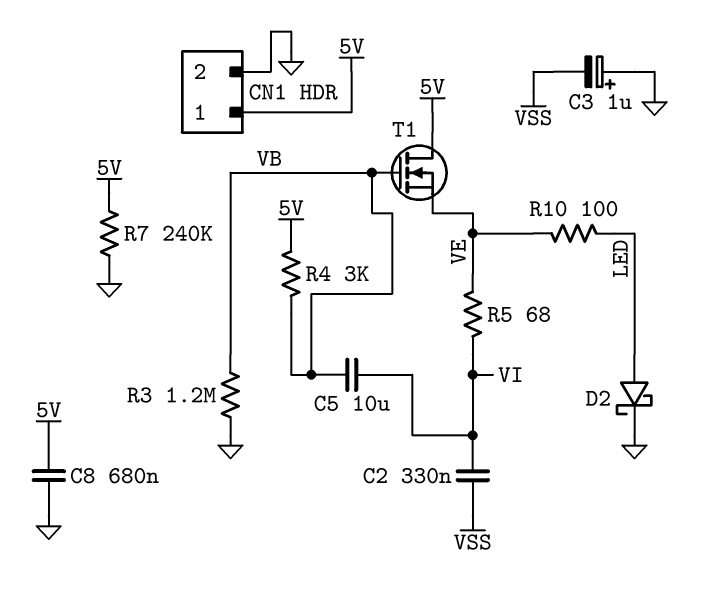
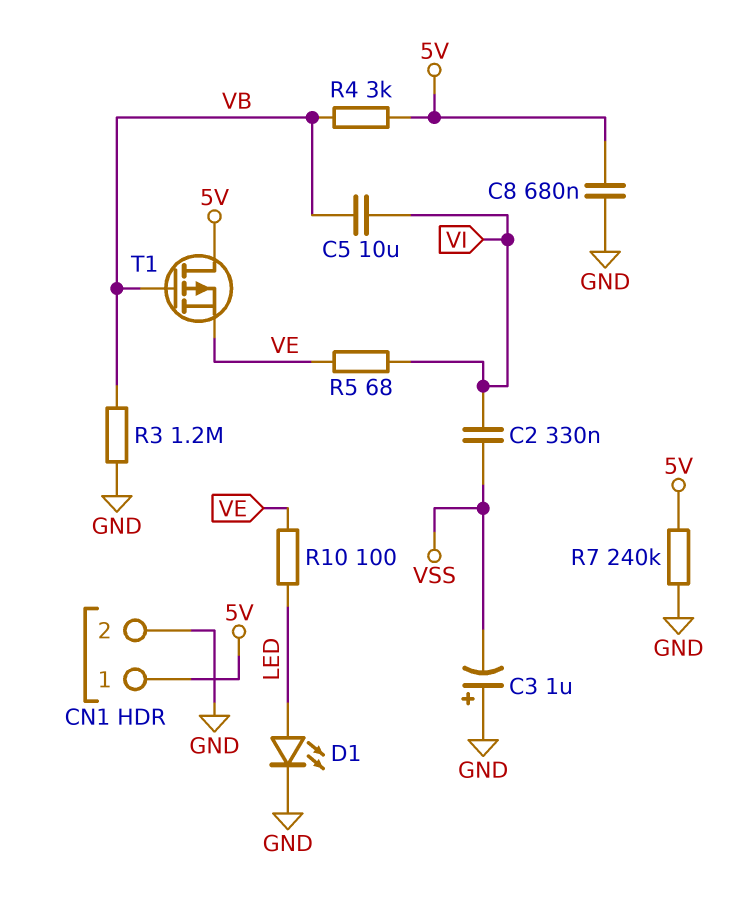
D1: none -> LED (A LED, K GND)
D2: schottky (A LED, K GND) -> none
T1: NMOS (G VB, D 5V, S VE) -> PMOS (G VB, D 5V, S VE)

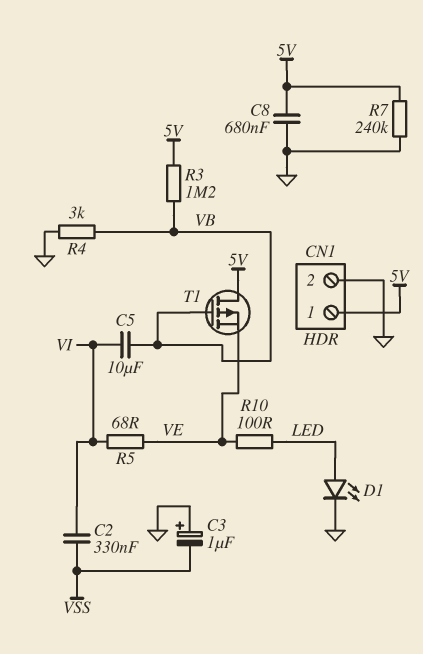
R3: 1.2M (GND, VB) -> 1.2M (5V, VB)
R4: 3k (5V, VB) -> 3k (GND, VB)

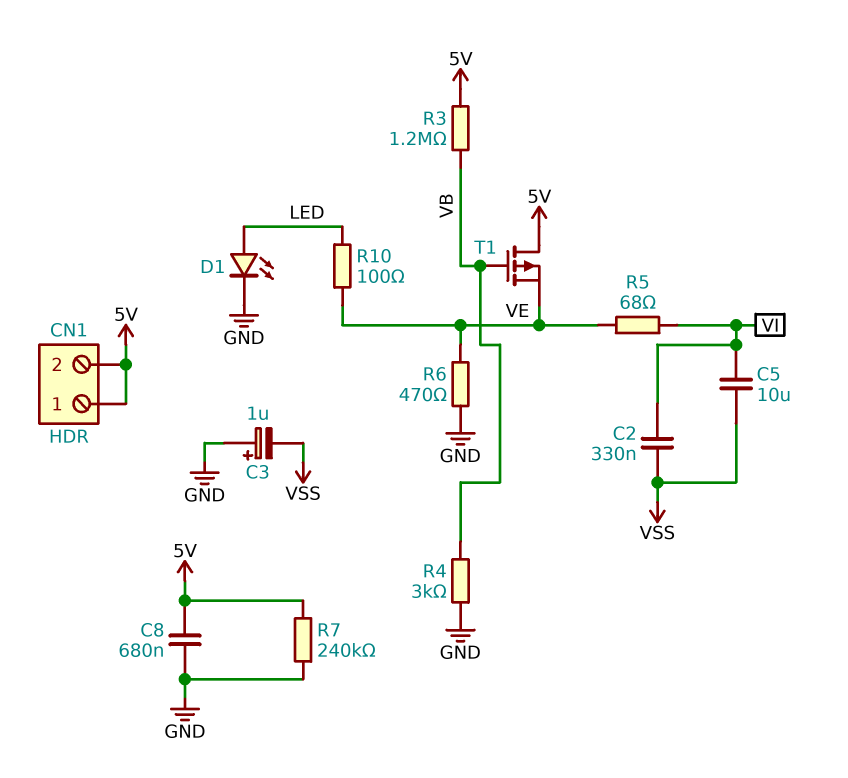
C5: 10uF (VB, VI) -> 10uF (VI, VSS)
CN1 pin 2: GND -> 5V
R6: none -> 470 (GND, VE)

